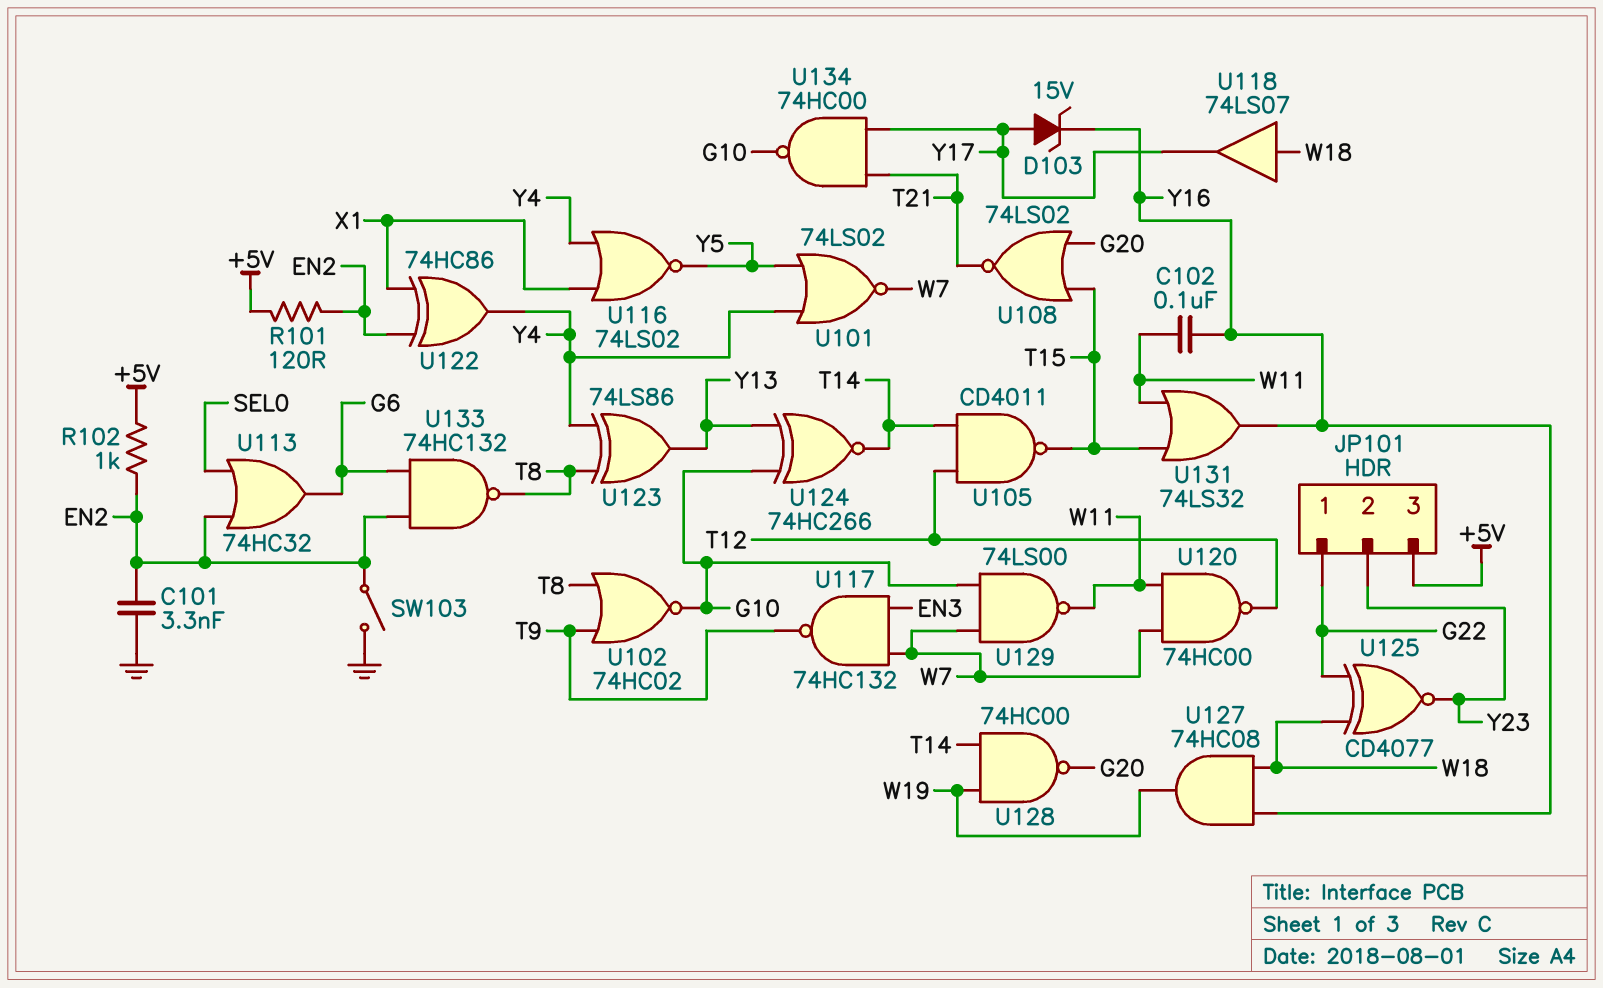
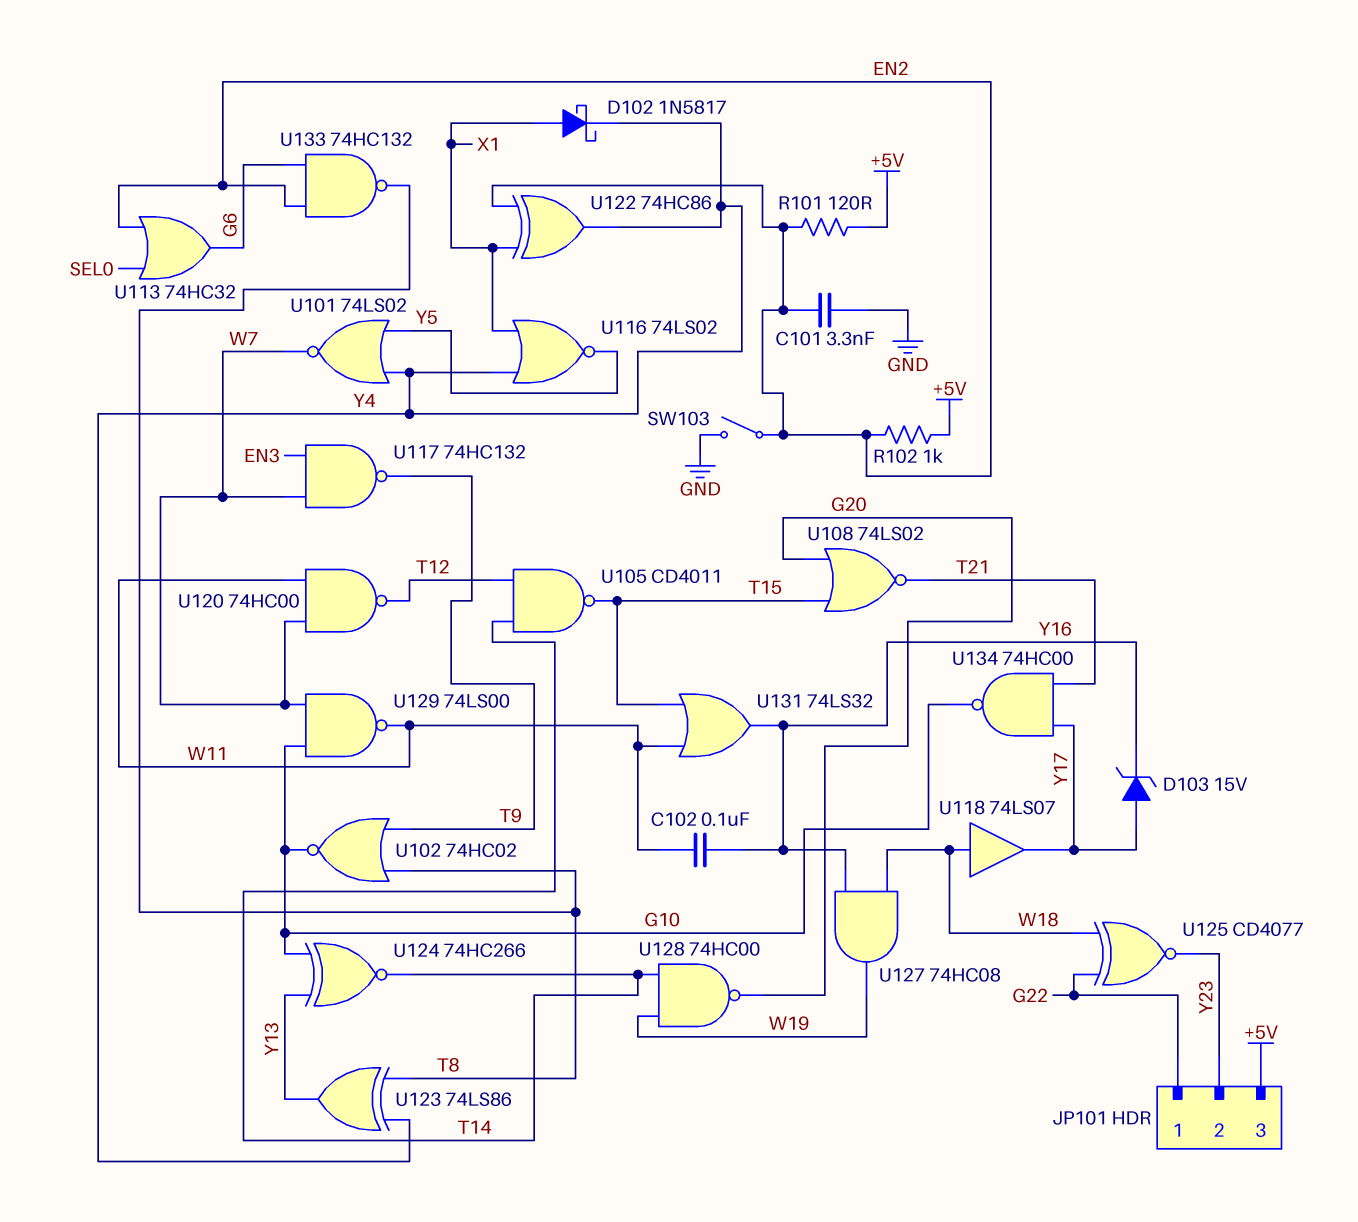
D102: none -> schottky 1N5817 (A X1, K Y4)

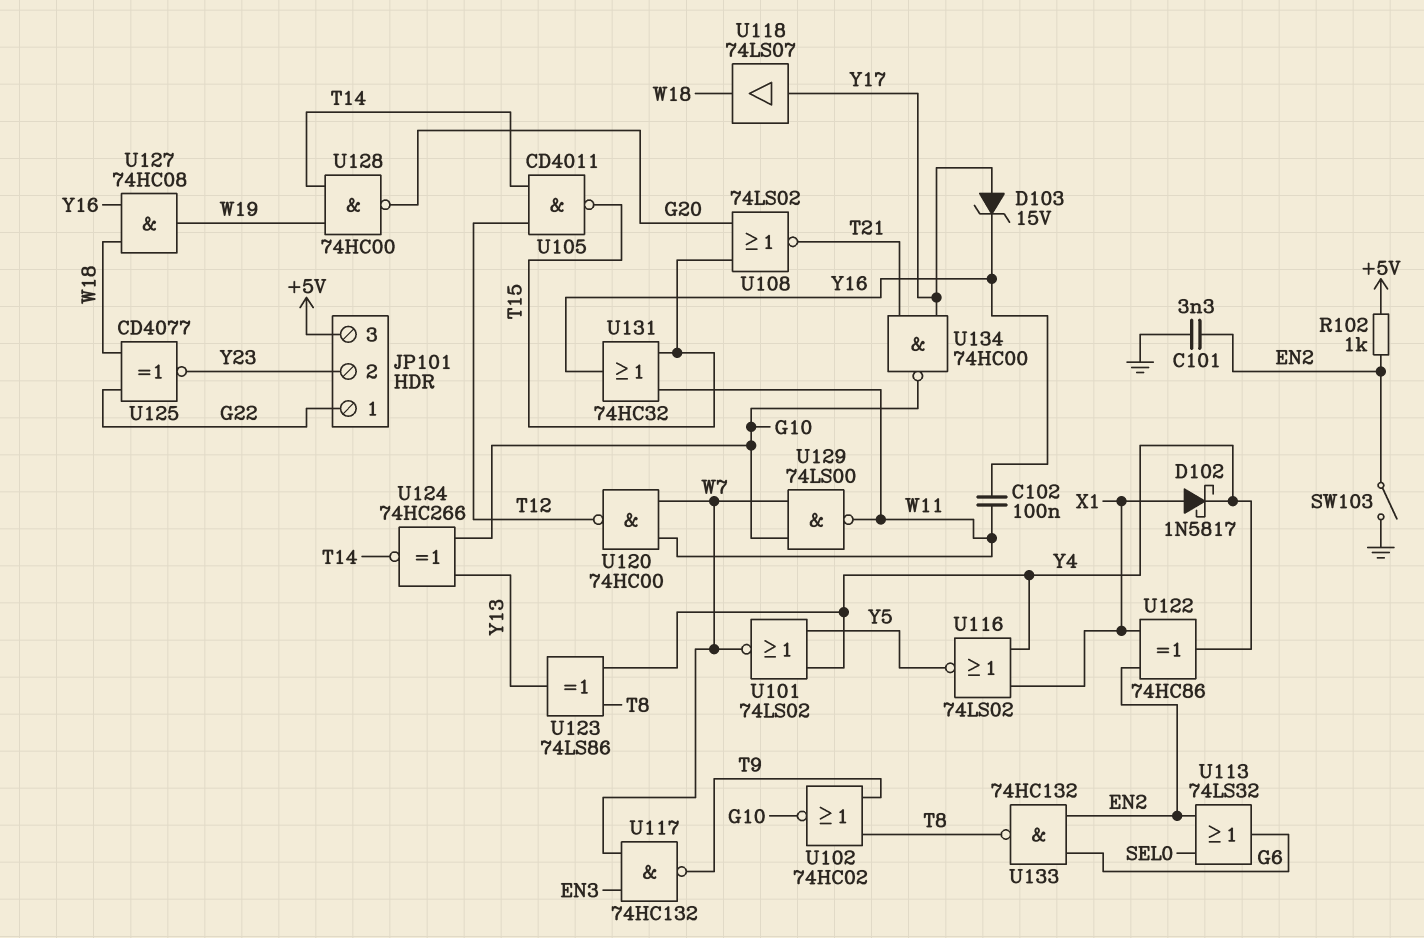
R101: 120 (+5V, EN2) -> none
U113: OR 74HC32 (in EN2, in SEL0, out G6) -> OR 74LS32 (in EN2, in SEL0, out G6)
U118: buffer 74LS07 (in W18, out Y17) -> buffer 74LS07 (in Y17, out W18)
U131: OR 74LS32 (in T15, in W11, out Y16) -> OR 74HC32 (in T15, in W11, out Y16)

